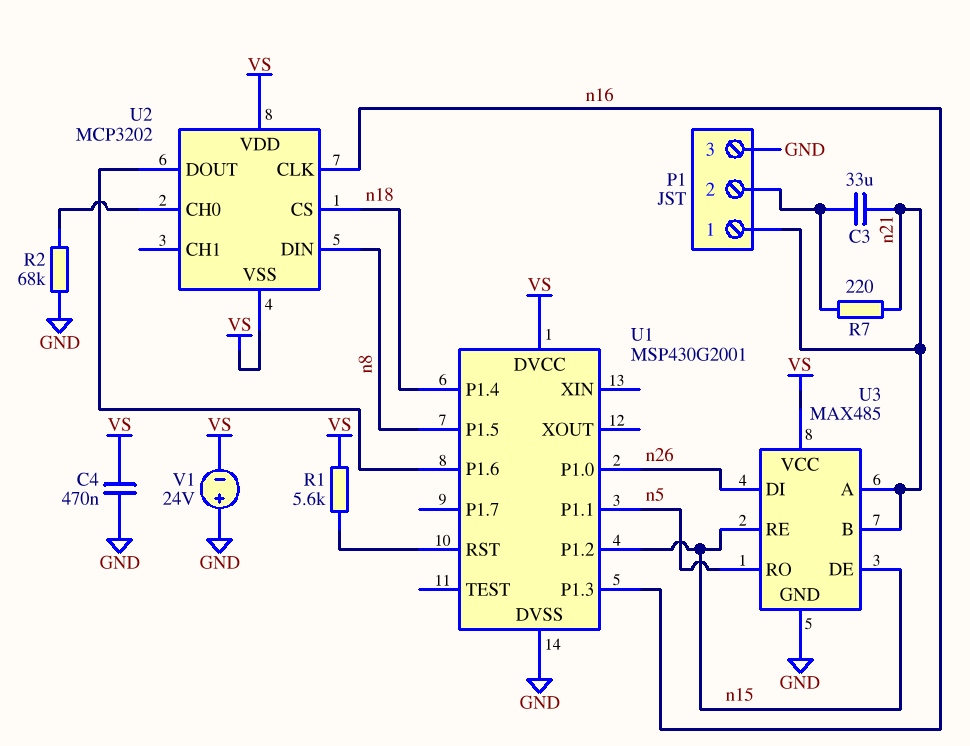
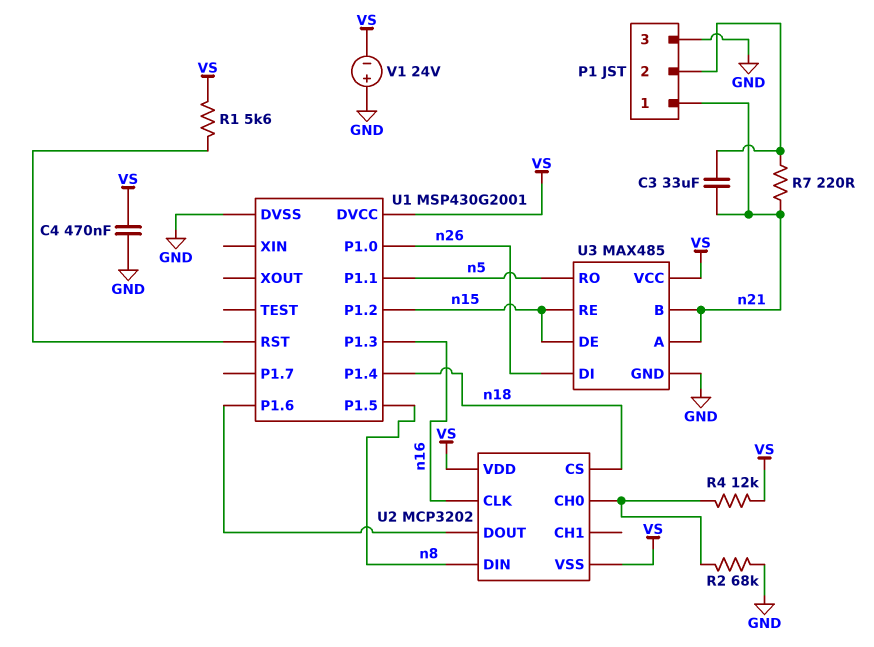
R4: none -> 12k (U2/CH0, VS)

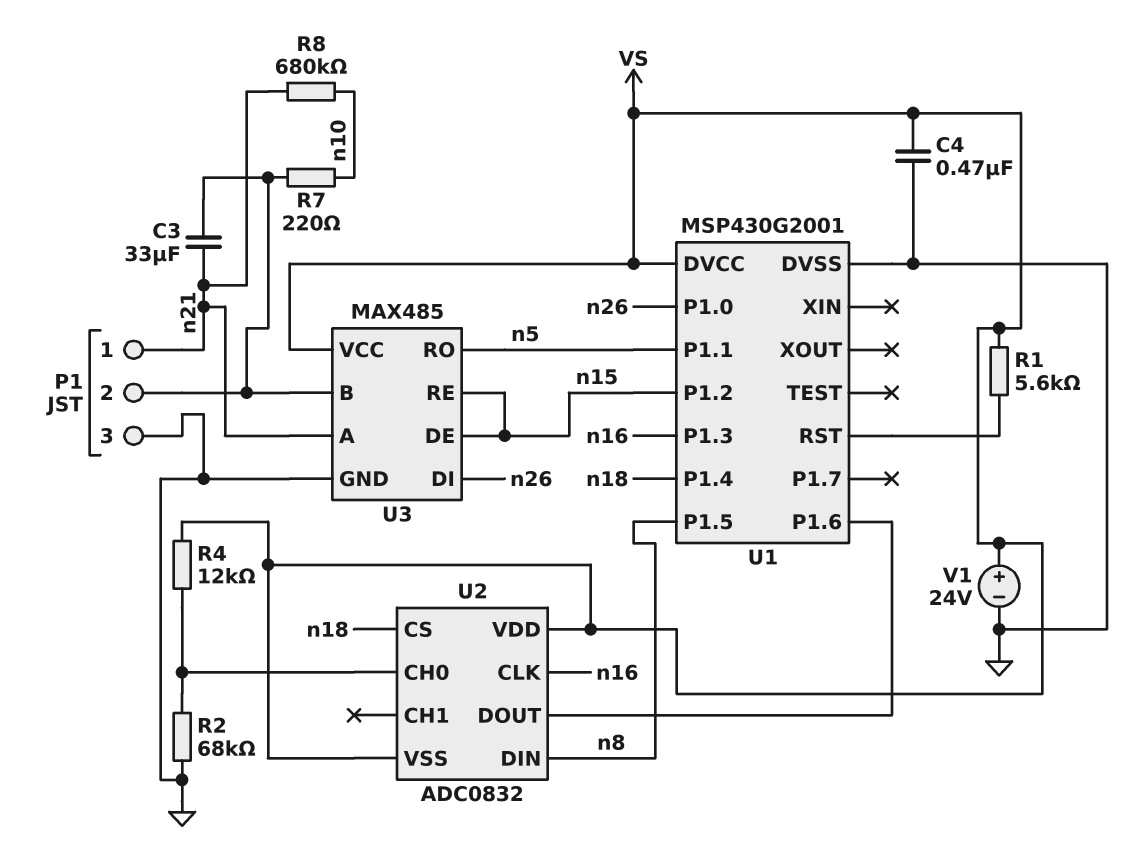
R7: 220 (P1/2, n21) -> 220 (P1/2, n10)
R8: none -> 680k (n10, n21)
U2: MCP3202 -> ADC0832
U3 pin B: n21 -> P1/2
V1: 24V (plus GND, minus VS) -> 24V (plus VS, minus GND)

